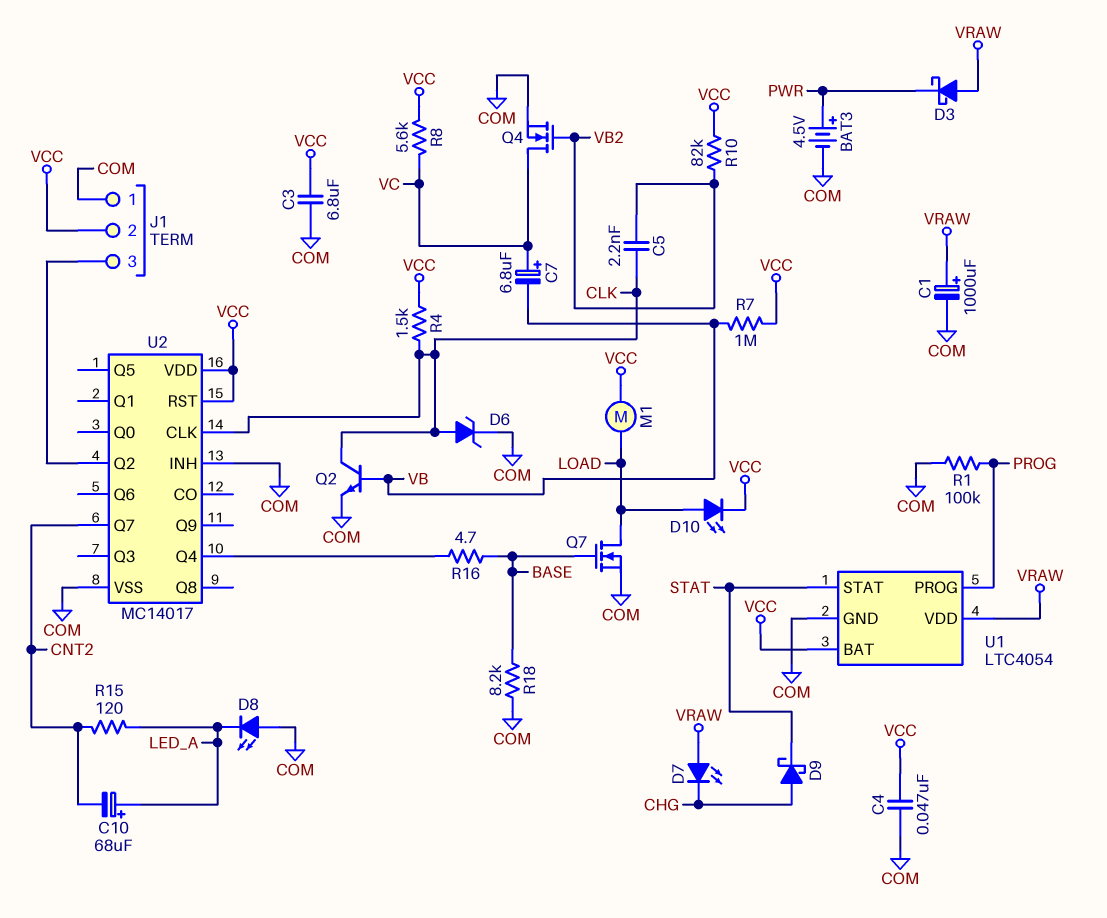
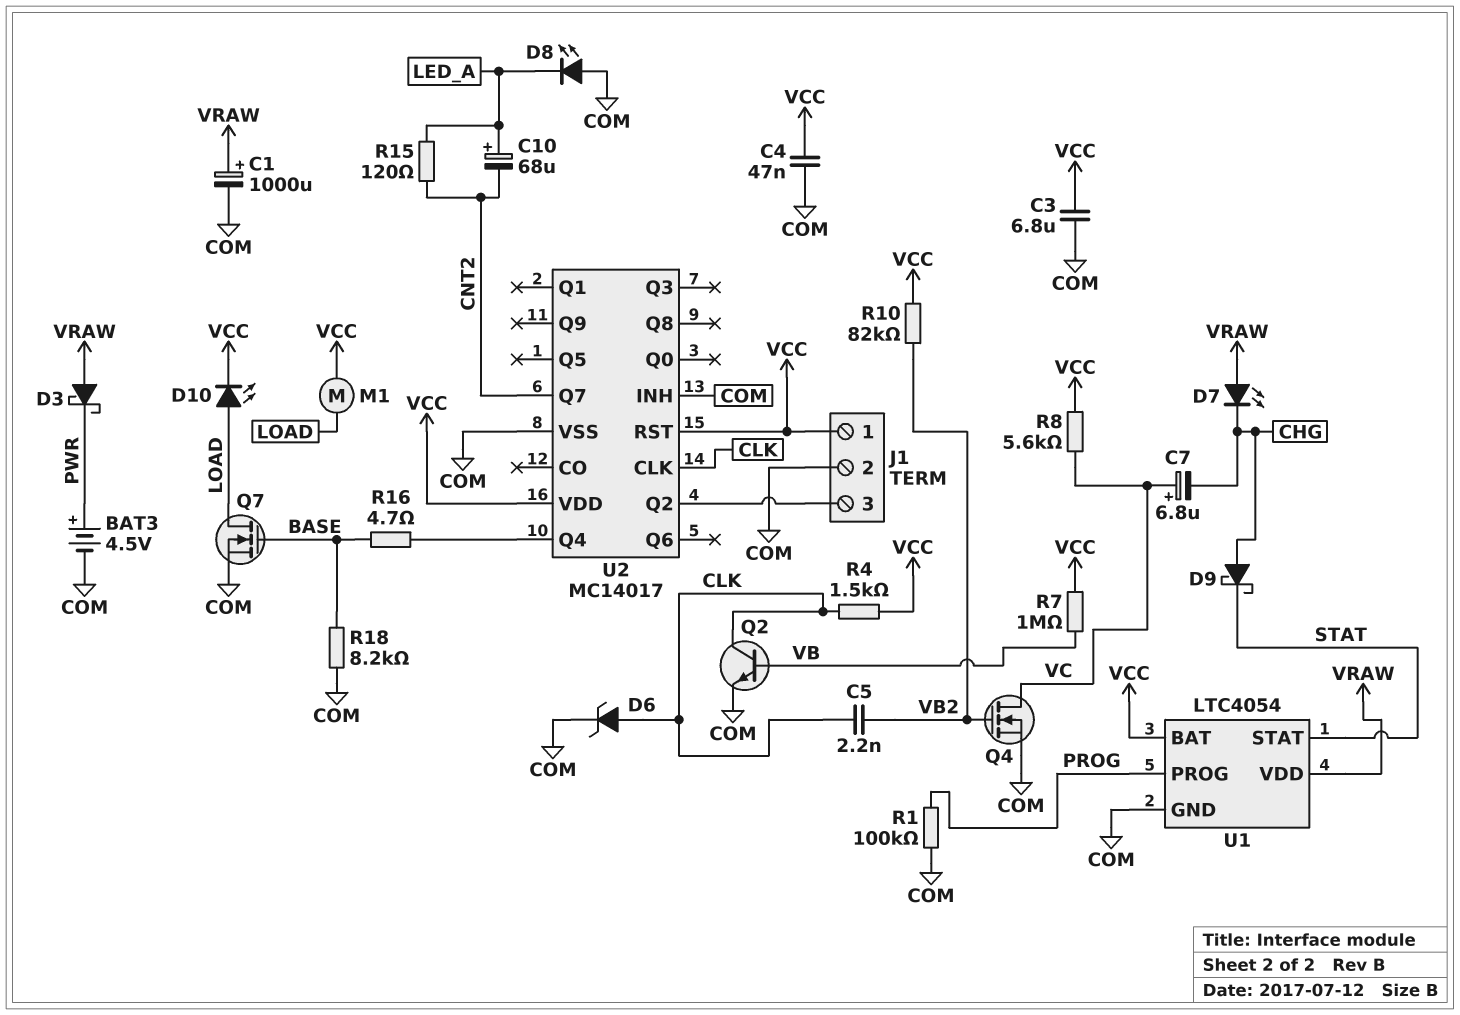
C7: 6.8uF (plus VC, minus VB) -> 6.8uF (plus VC, minus CHG)
J1 pin 1: COM -> VCC
J1 pin 2: VCC -> COM

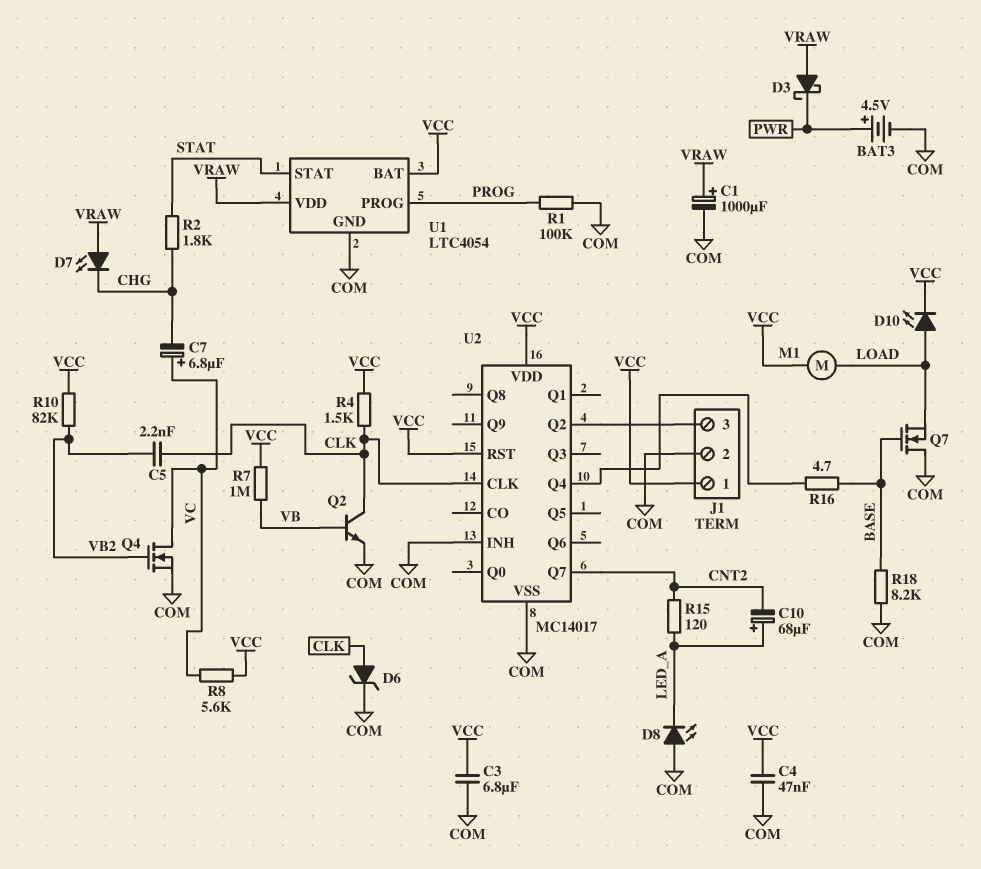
D9: schottky (A CHG, K STAT) -> none
Q7: NMOS (G BASE, D LOAD, S COM) -> NMOS (G BASE, D COM, S LOAD)
R2: none -> 1.8k (CHG, STAT)

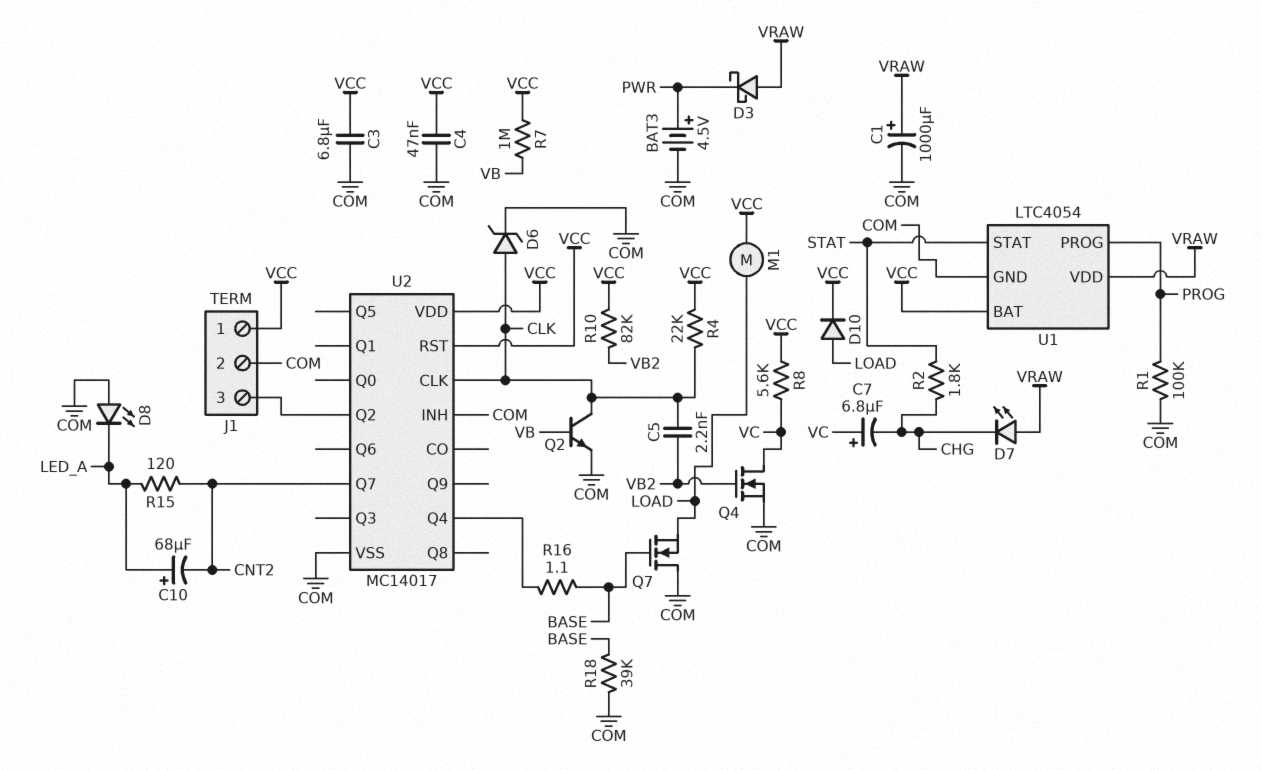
D10: LED (A LOAD, K VCC) -> diode (A LOAD, K VCC)
R4: 1.5k (CLK, VCC) -> 22k (CLK, VCC)
R16: 4.7 (BASE, U2/Q4) -> 1.1 (BASE, U2/Q4)
R18: 8.2k (BASE, COM) -> 39k (BASE, COM)

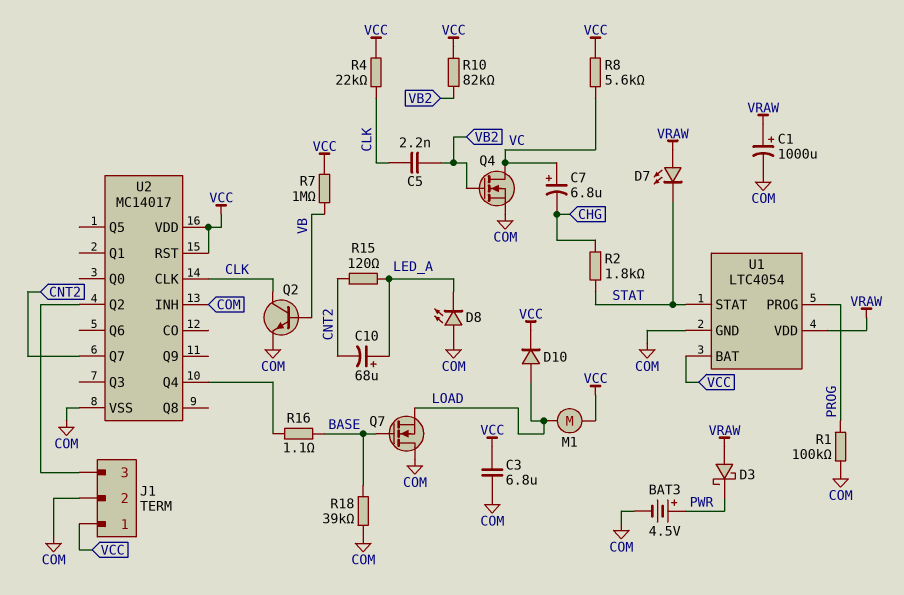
C4: 47nF (COM, VCC) -> none
D6: zener (A CLK, K COM) -> none
D7: LED (A VRAW, K CHG) -> LED (A VRAW, K STAT)

